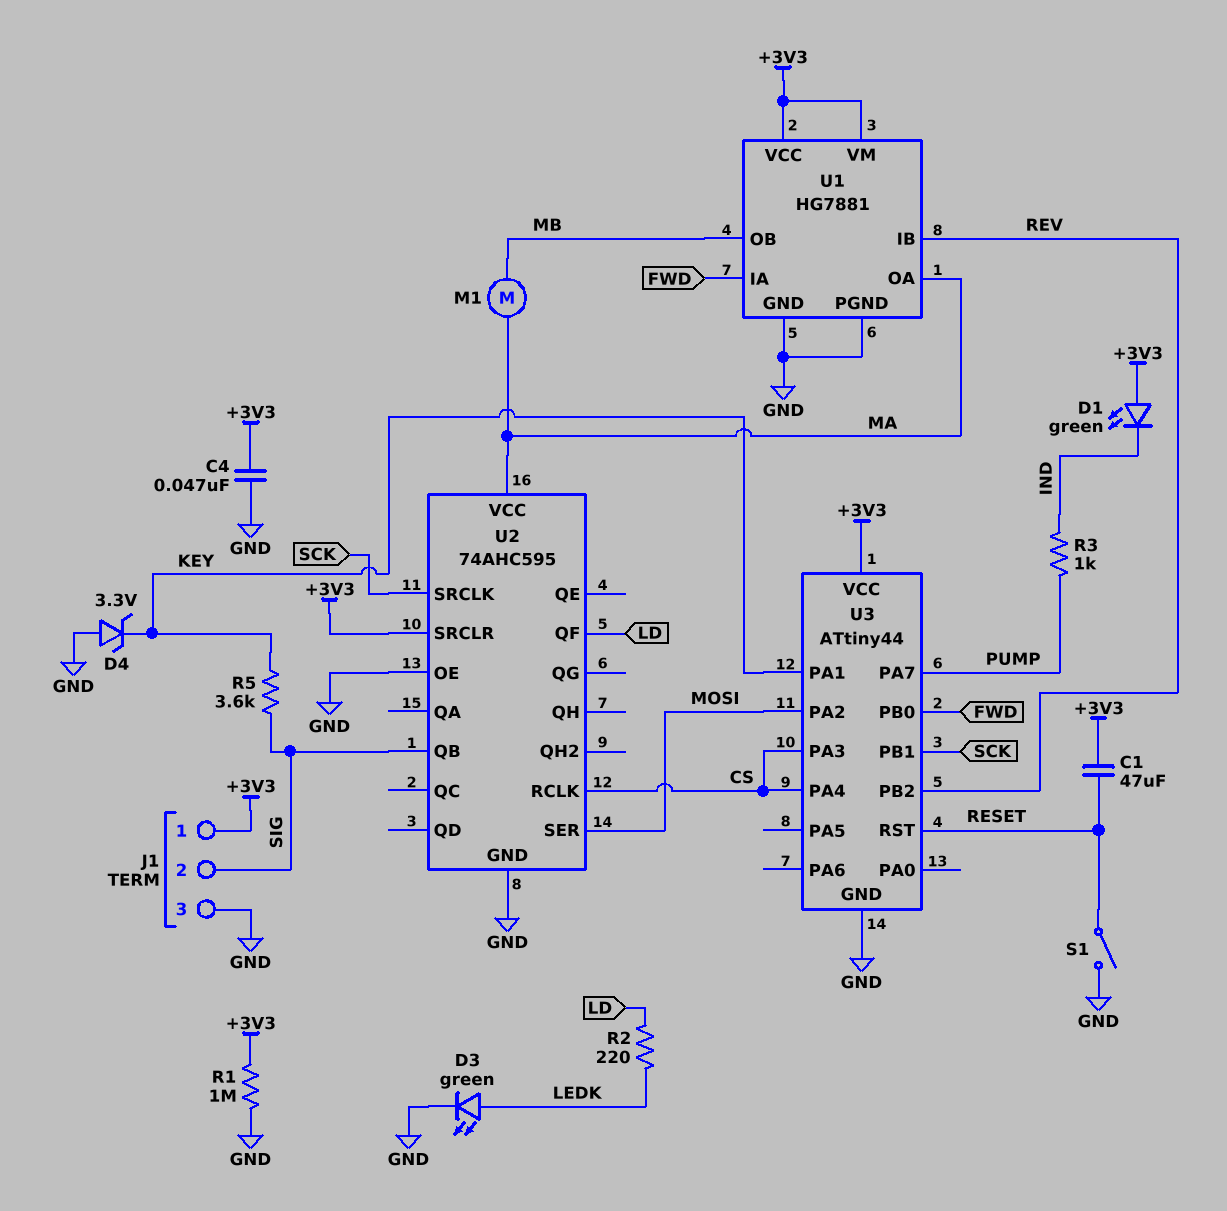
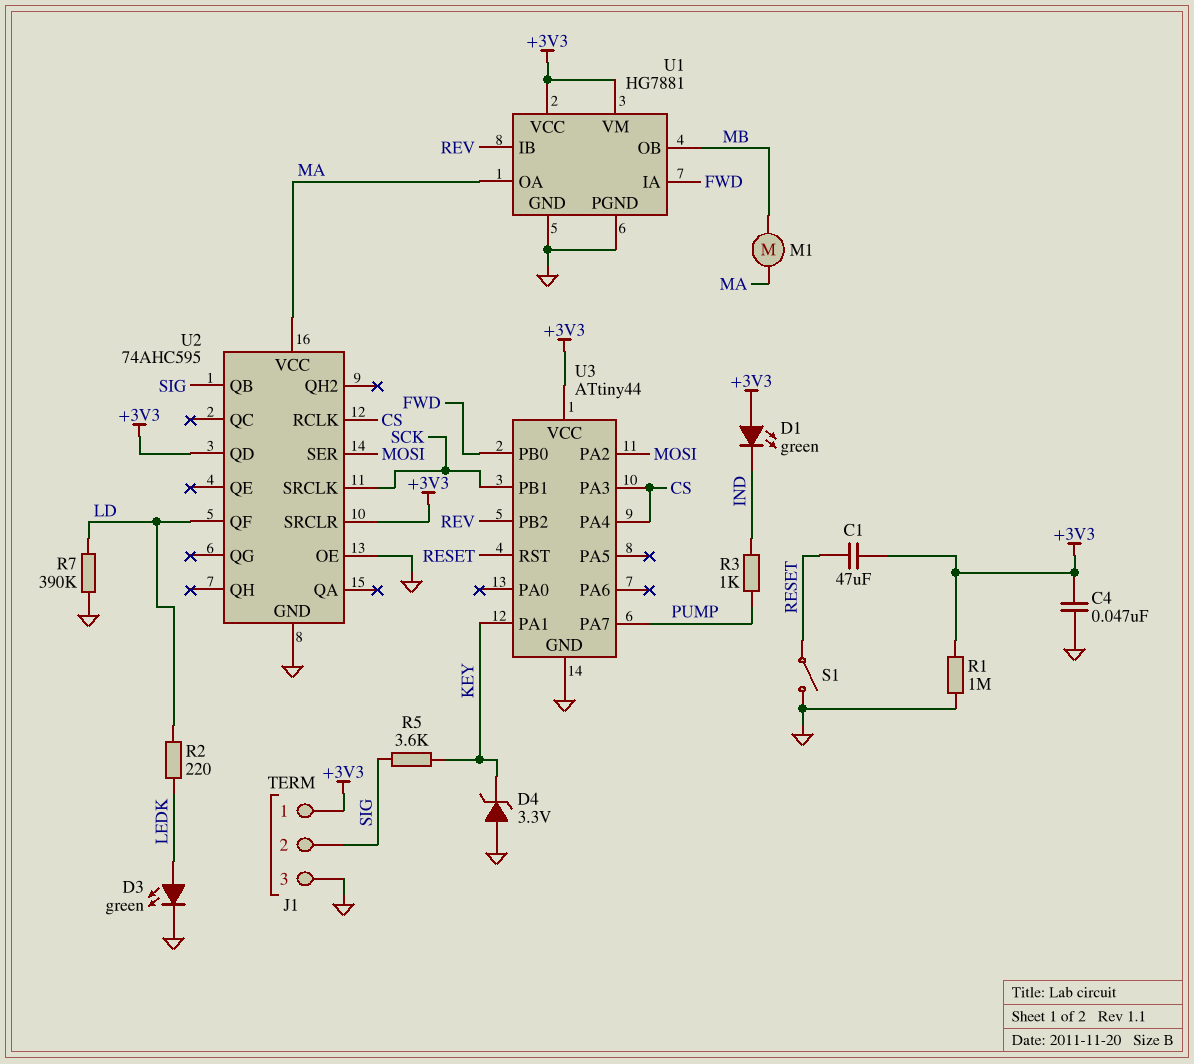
R7: none -> 390k (GND, LD)
U2 pin QD: none -> +3V3

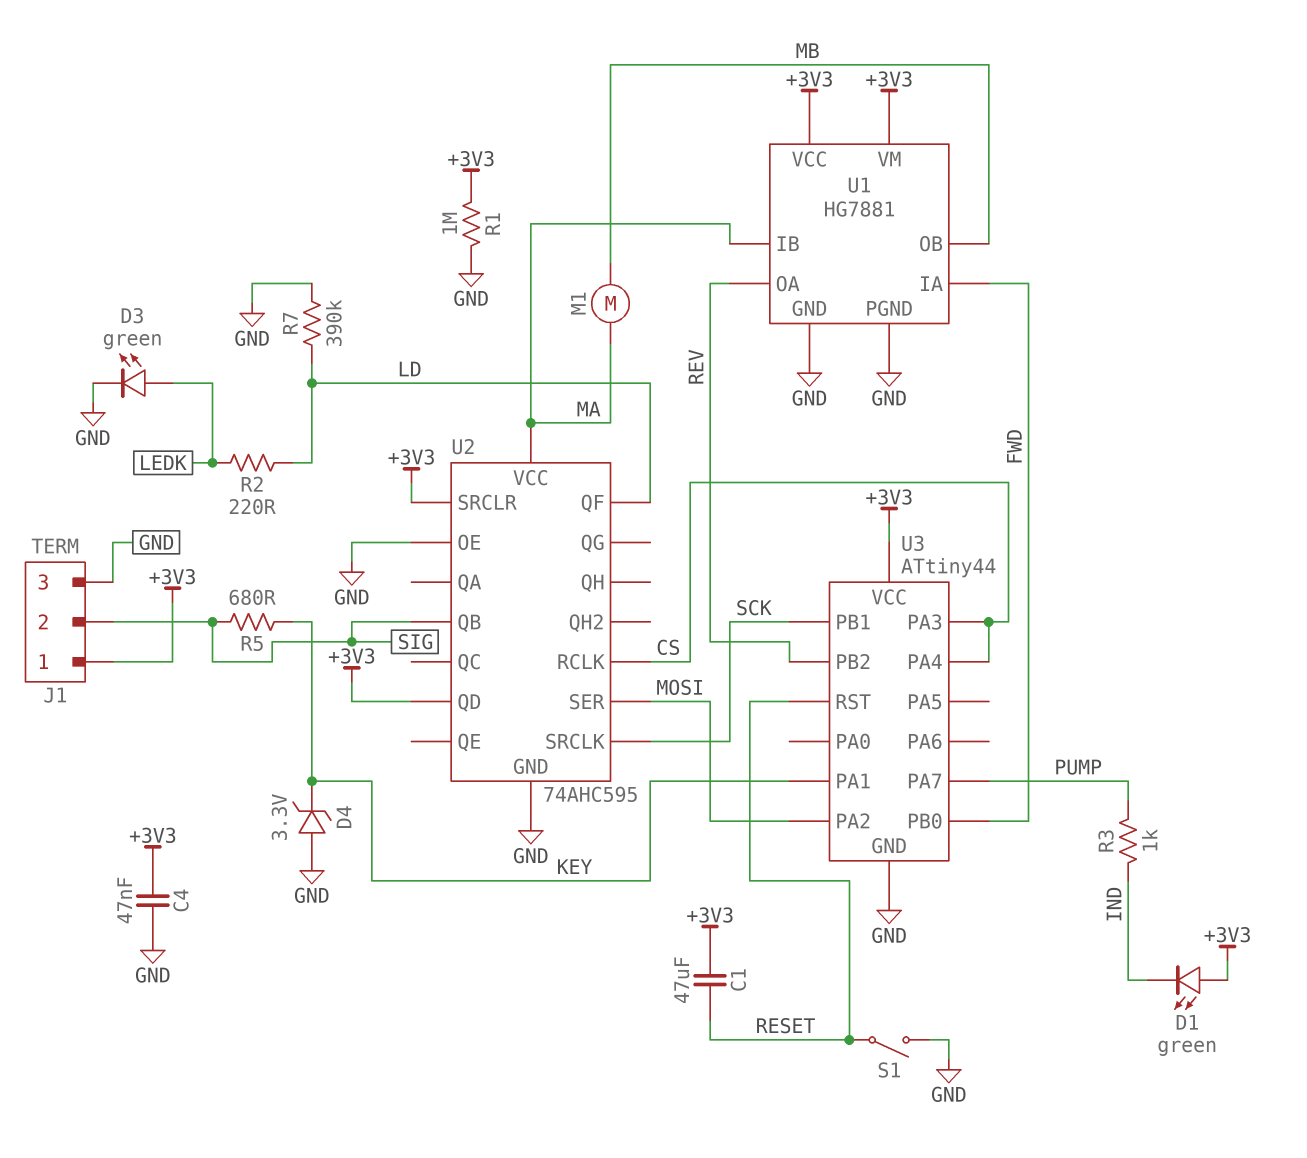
R5: 3.6k (KEY, SIG) -> 680 (KEY, SIG)
U1 pin IB: REV -> MA
U1 pin OA: MA -> REV

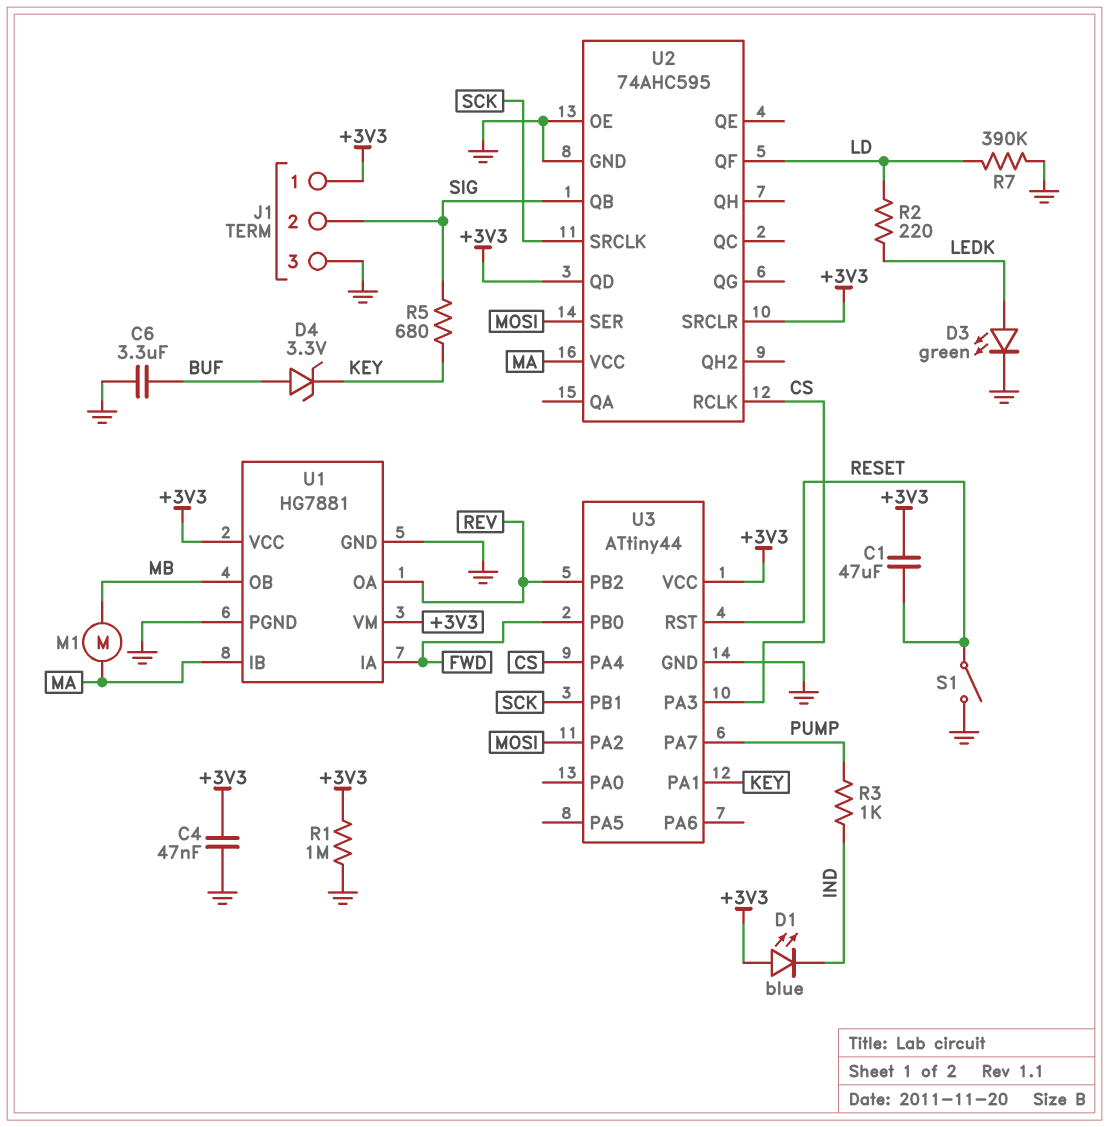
C6: none -> 3.3uF (BUF, GND)
D1: LED green (A +3V3, K IND) -> LED blue (A +3V3, K IND)
D4: zener 3.3V (A GND, K KEY) -> zener 3.3V (A BUF, K KEY)

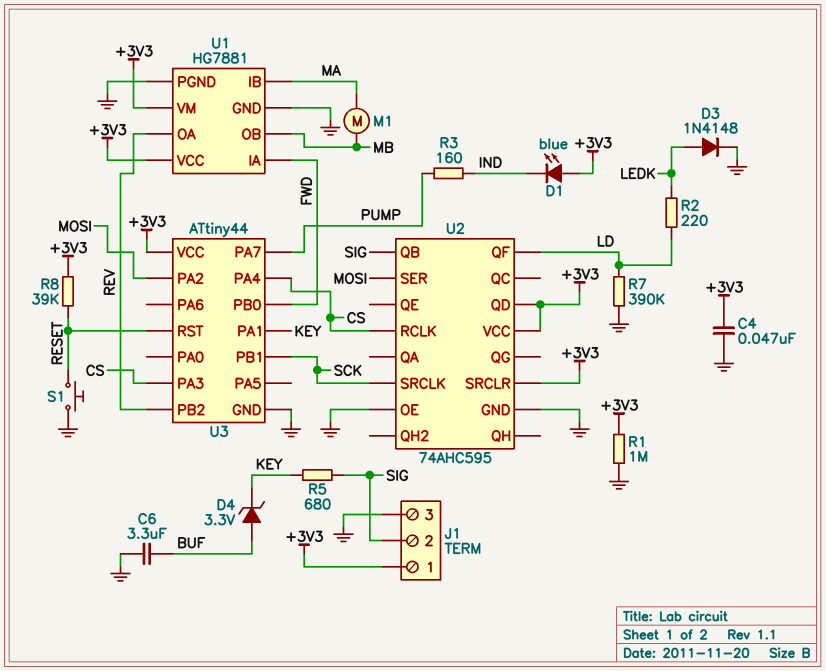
C1: 47uF (+3V3, RESET) -> none
D3: LED green (A LEDK, K GND) -> diode 1N4148 (A LEDK, K GND)
R3: 1k (IND, PUMP) -> 160 (IND, PUMP)
R8: none -> 39k (+3V3, RESET)
S1: switch (GND, RESET) -> button (GND, RESET)
U2 pin VCC: MA -> +3V3

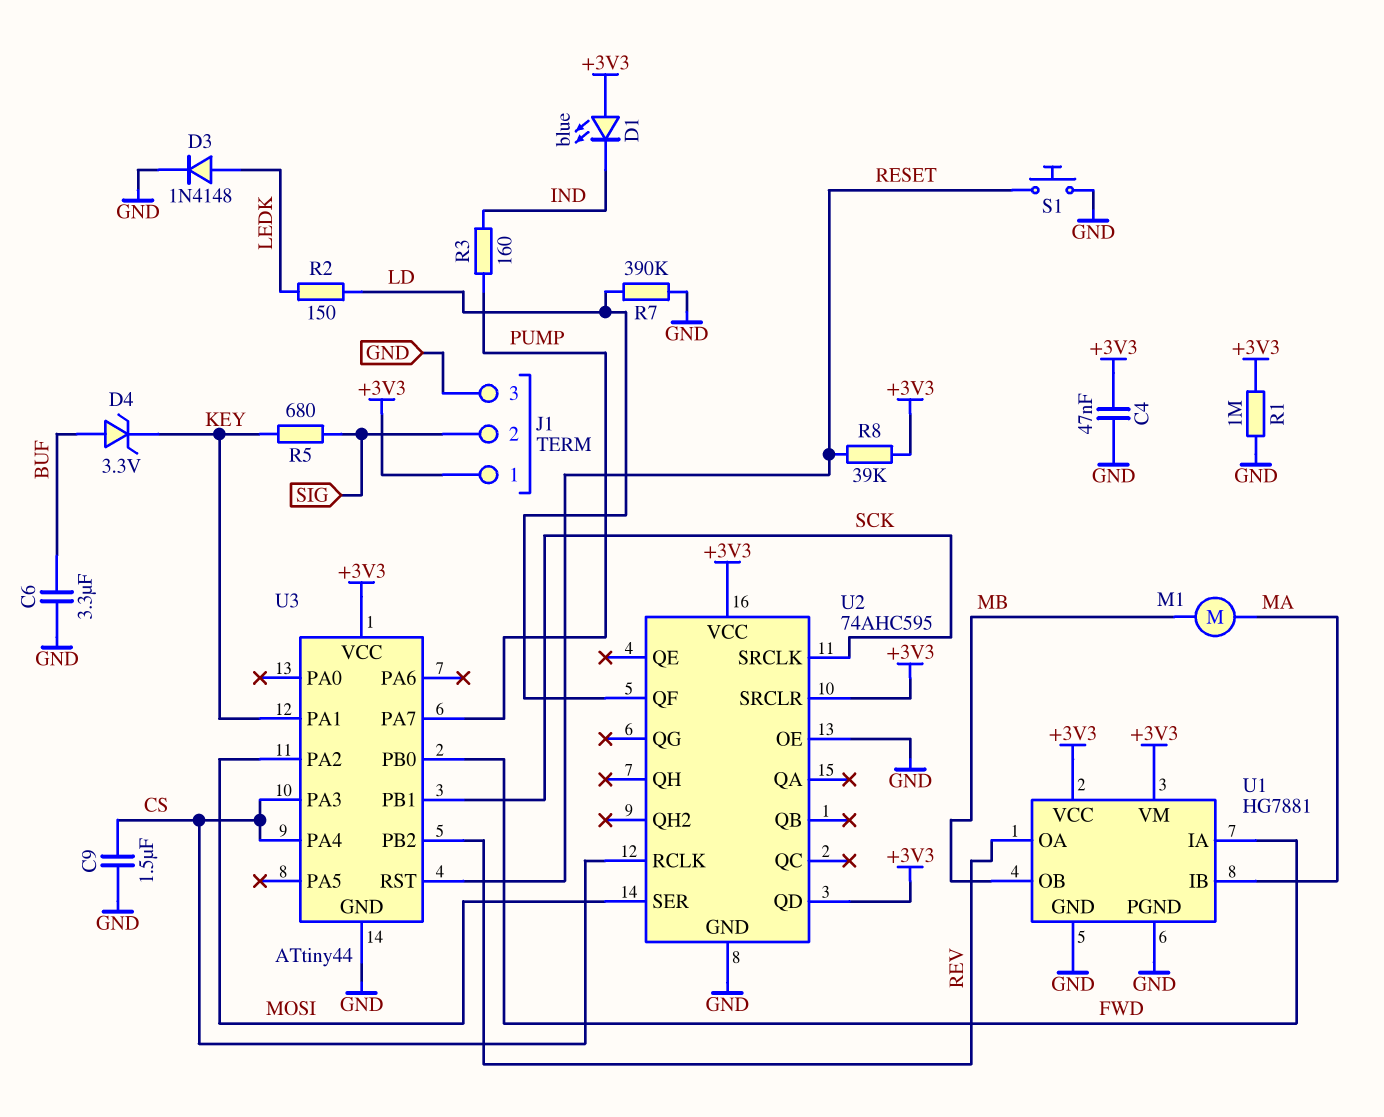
C9: none -> 1.5uF (CS, GND)
R2: 220 (LD, LEDK) -> 150 (LD, LEDK)
U2 pin QB: SIG -> none

